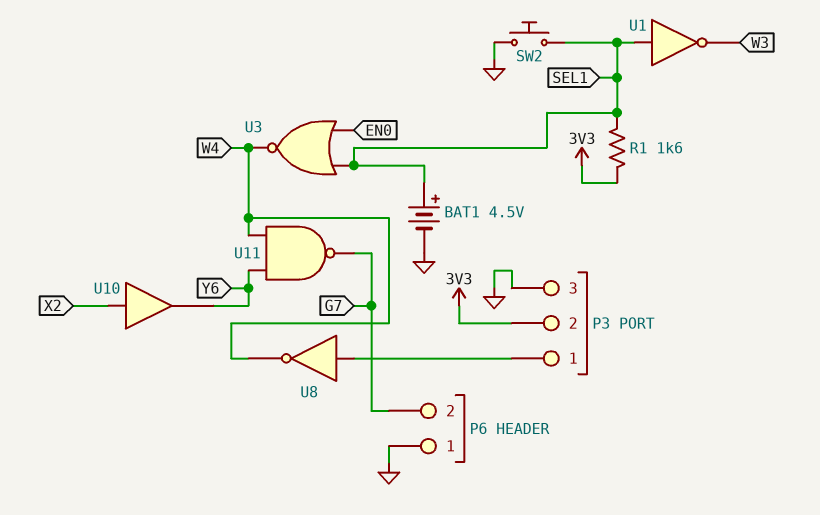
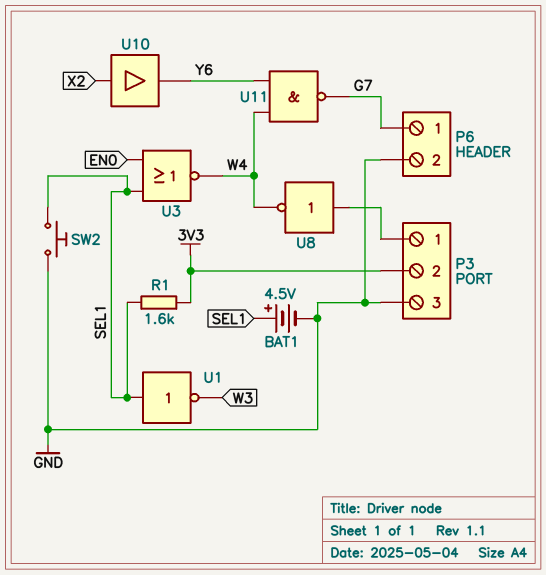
P6 pin 1: GND -> G7
P6 pin 2: G7 -> GND

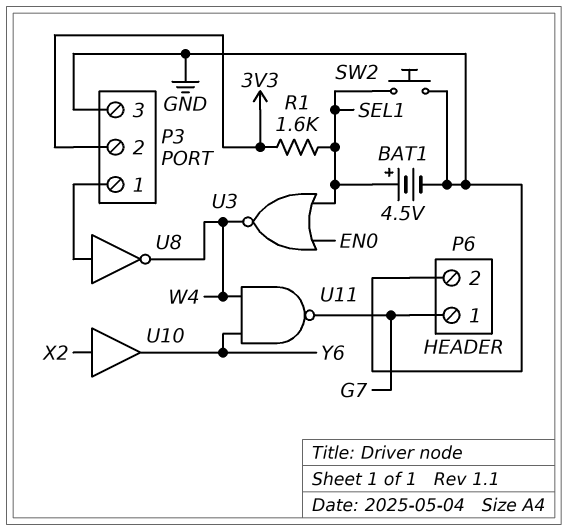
U1: NOT (in SEL1, out W3) -> none

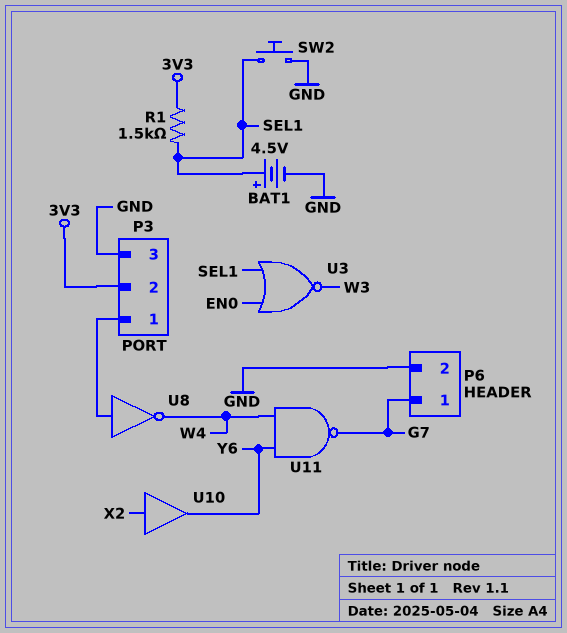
R1: 1.6k (3V3, SEL1) -> 1.5k (3V3, SEL1)
U3: NOR (in EN0, in SEL1, out W4) -> NOR (in EN0, in SEL1, out W3)

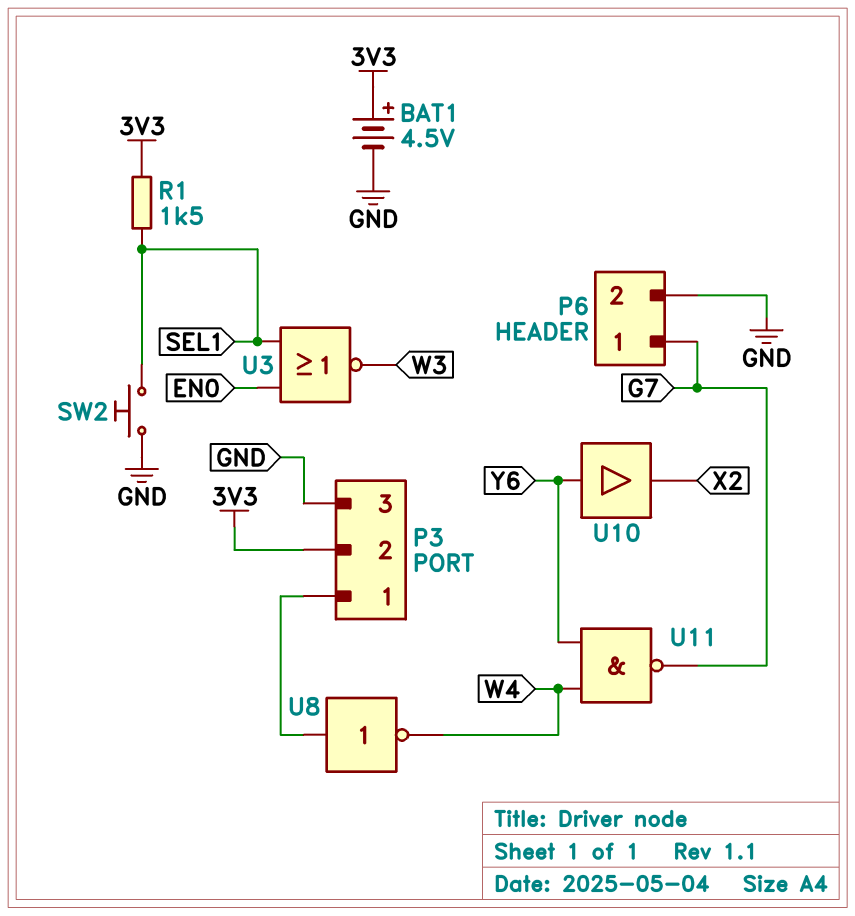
BAT1: 4.5V (plus SEL1, minus GND) -> 4.5V (plus 3V3, minus GND)
U10: buffer (in X2, out Y6) -> buffer (in Y6, out X2)

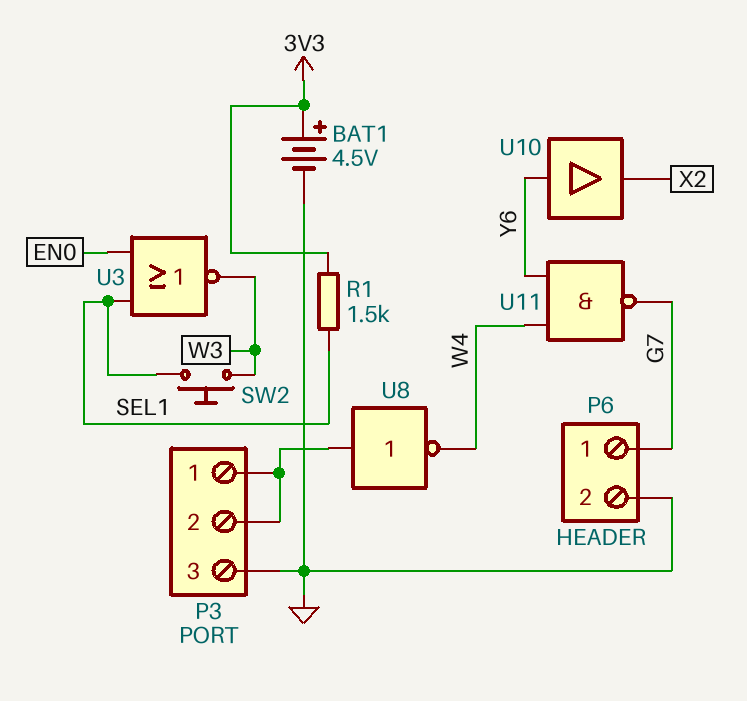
P3 pin 2: 3V3 -> P3/1
SW2: button (GND, SEL1) -> button (SEL1, W3)

